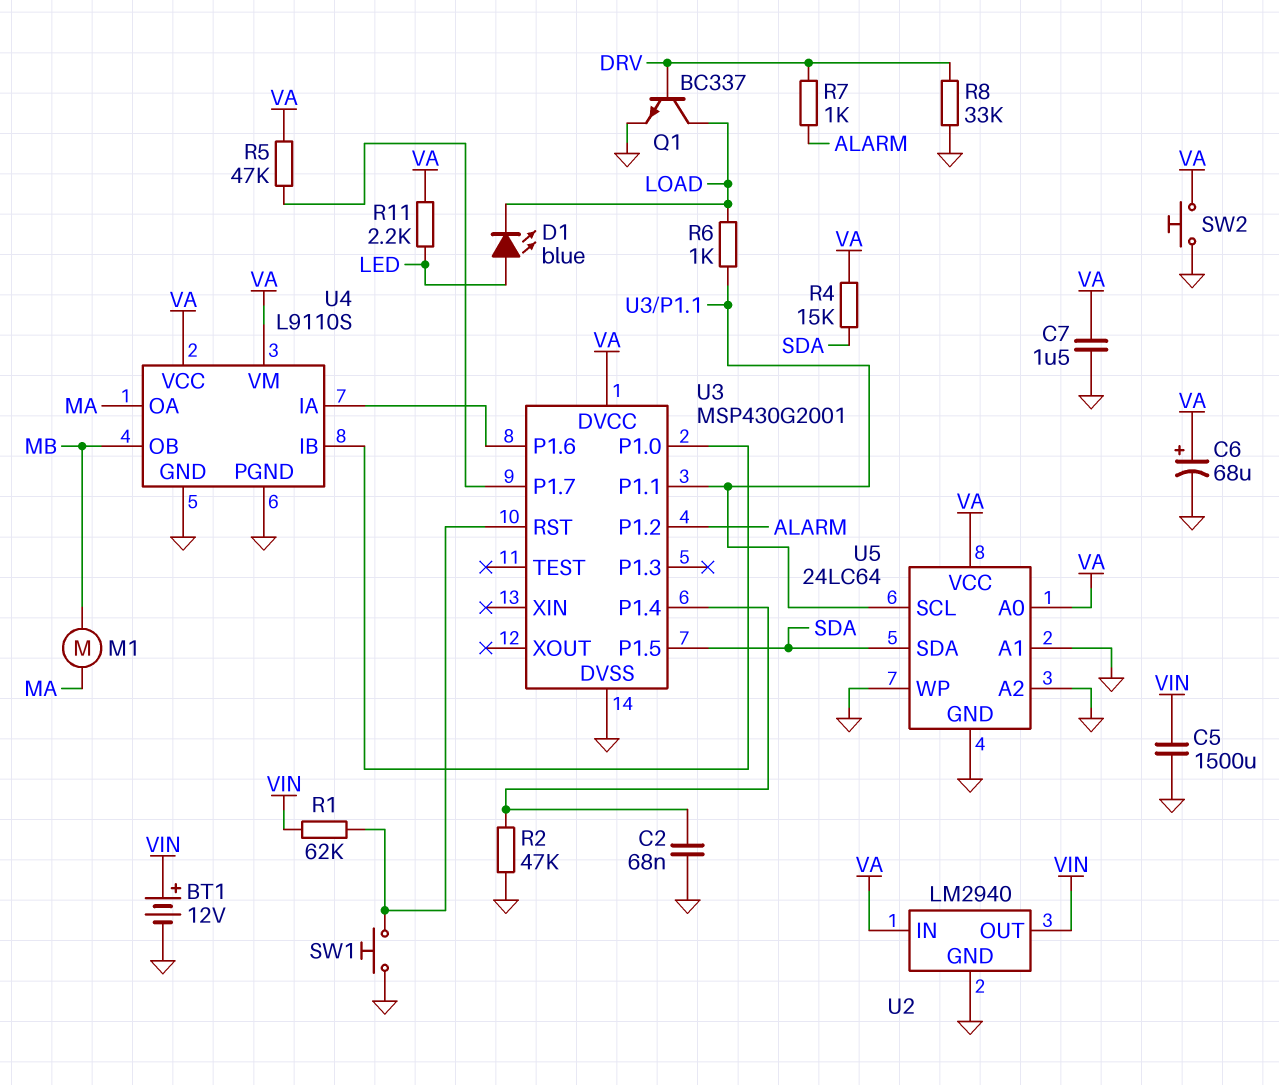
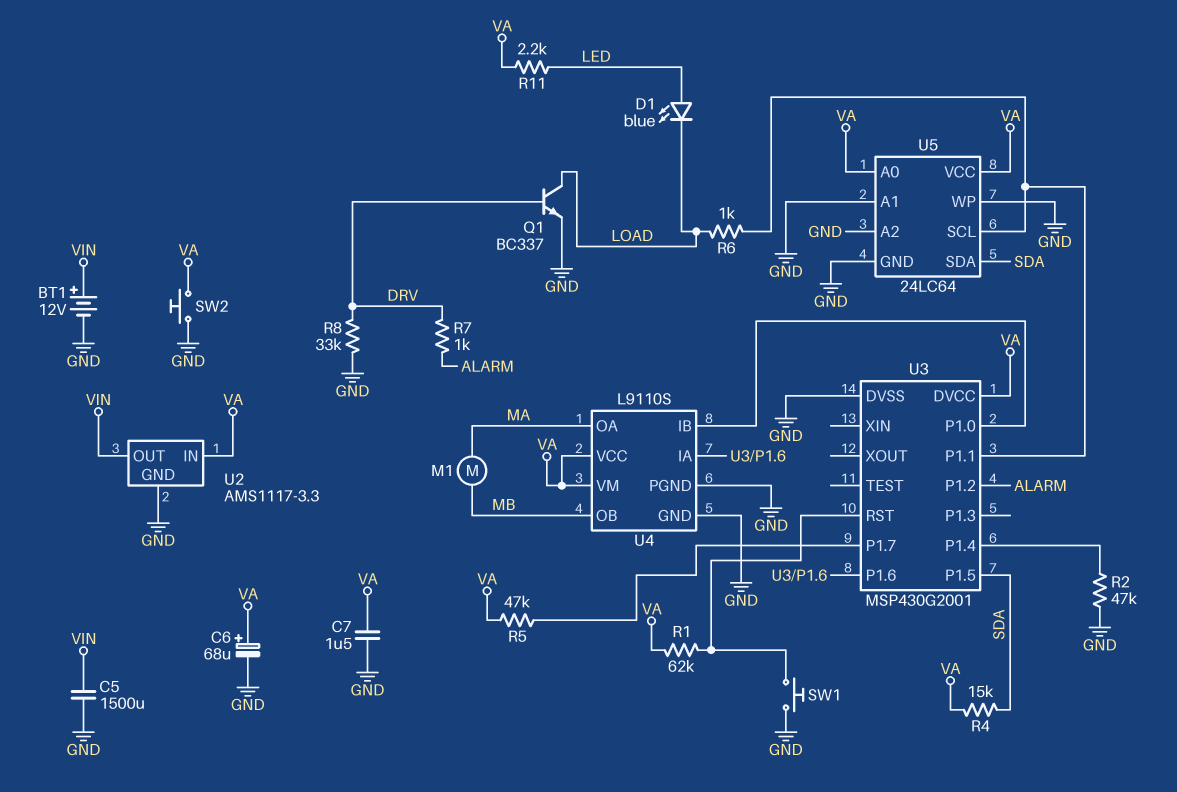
C2: 68nF (GND, U3/P1.4) -> none
R1: 62k (U3/RST, VIN) -> 62k (U3/RST, VA)
U2: LM2940 -> AMS1117-3.3

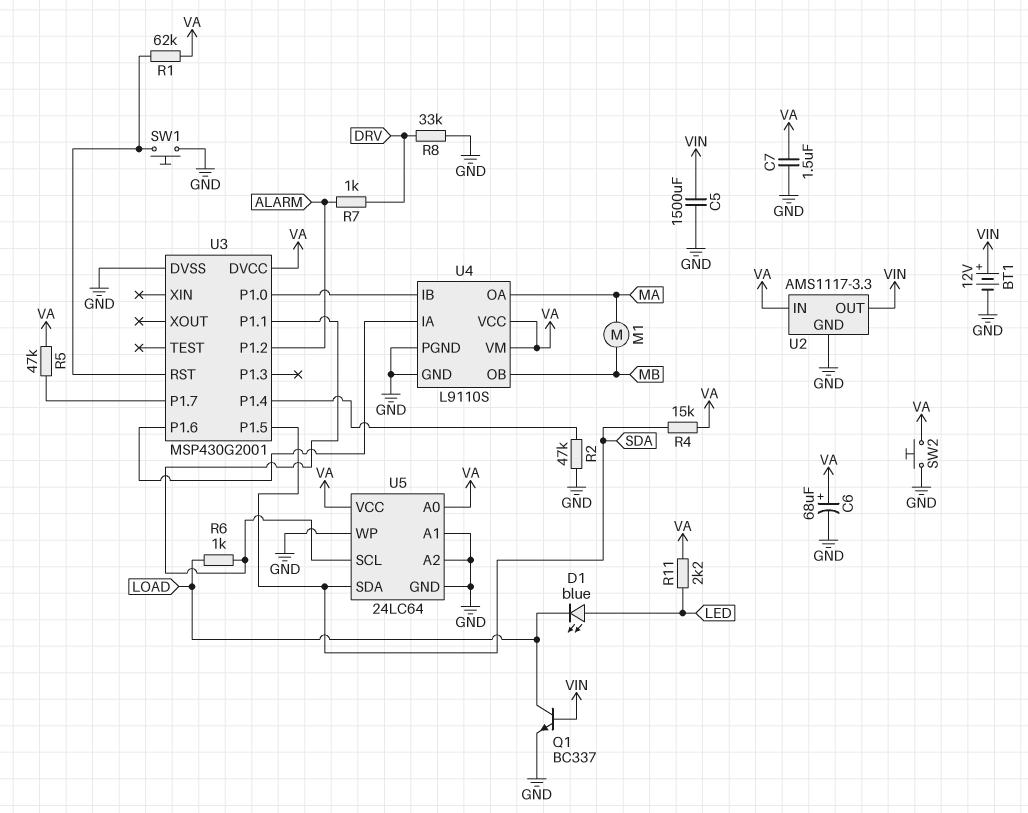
Q1: NPN BC337 (B DRV, C LOAD, E GND) -> NPN BC337 (B VIN, C LOAD, E GND)

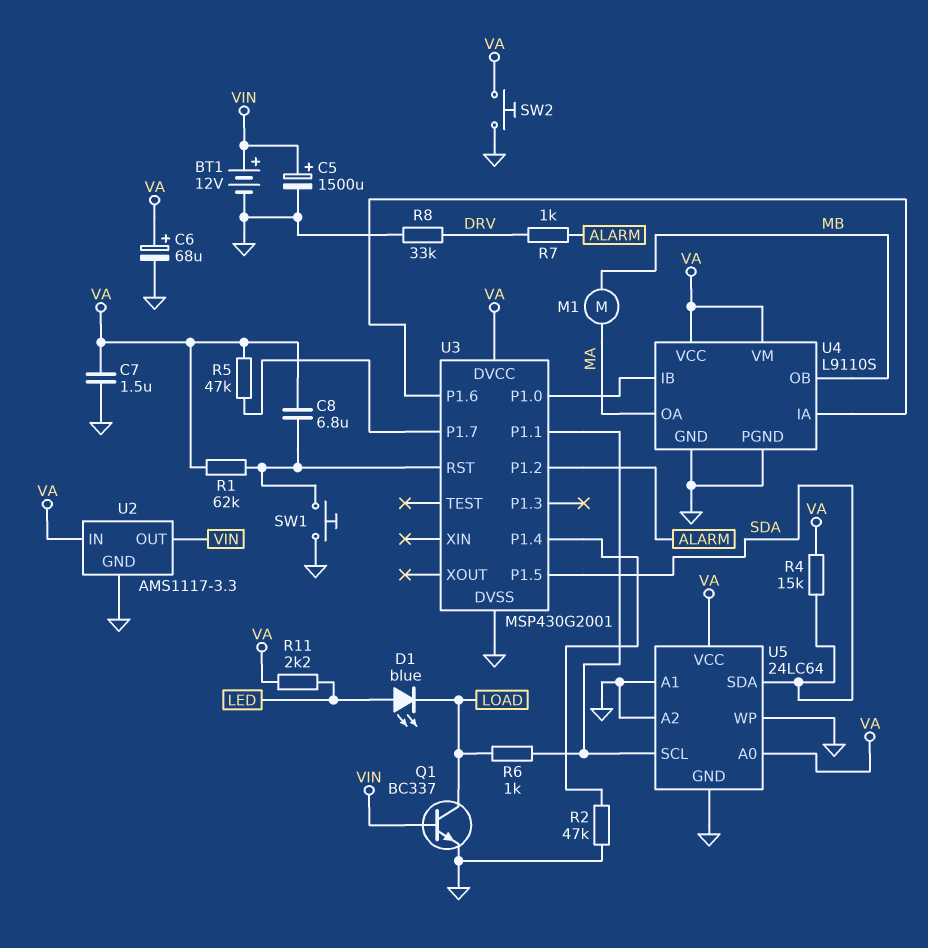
C5: 1500uF (GND, VIN) -> 1500uF (plus VIN, minus GND)
C8: none -> 6.8uF (U3/RST, VA)

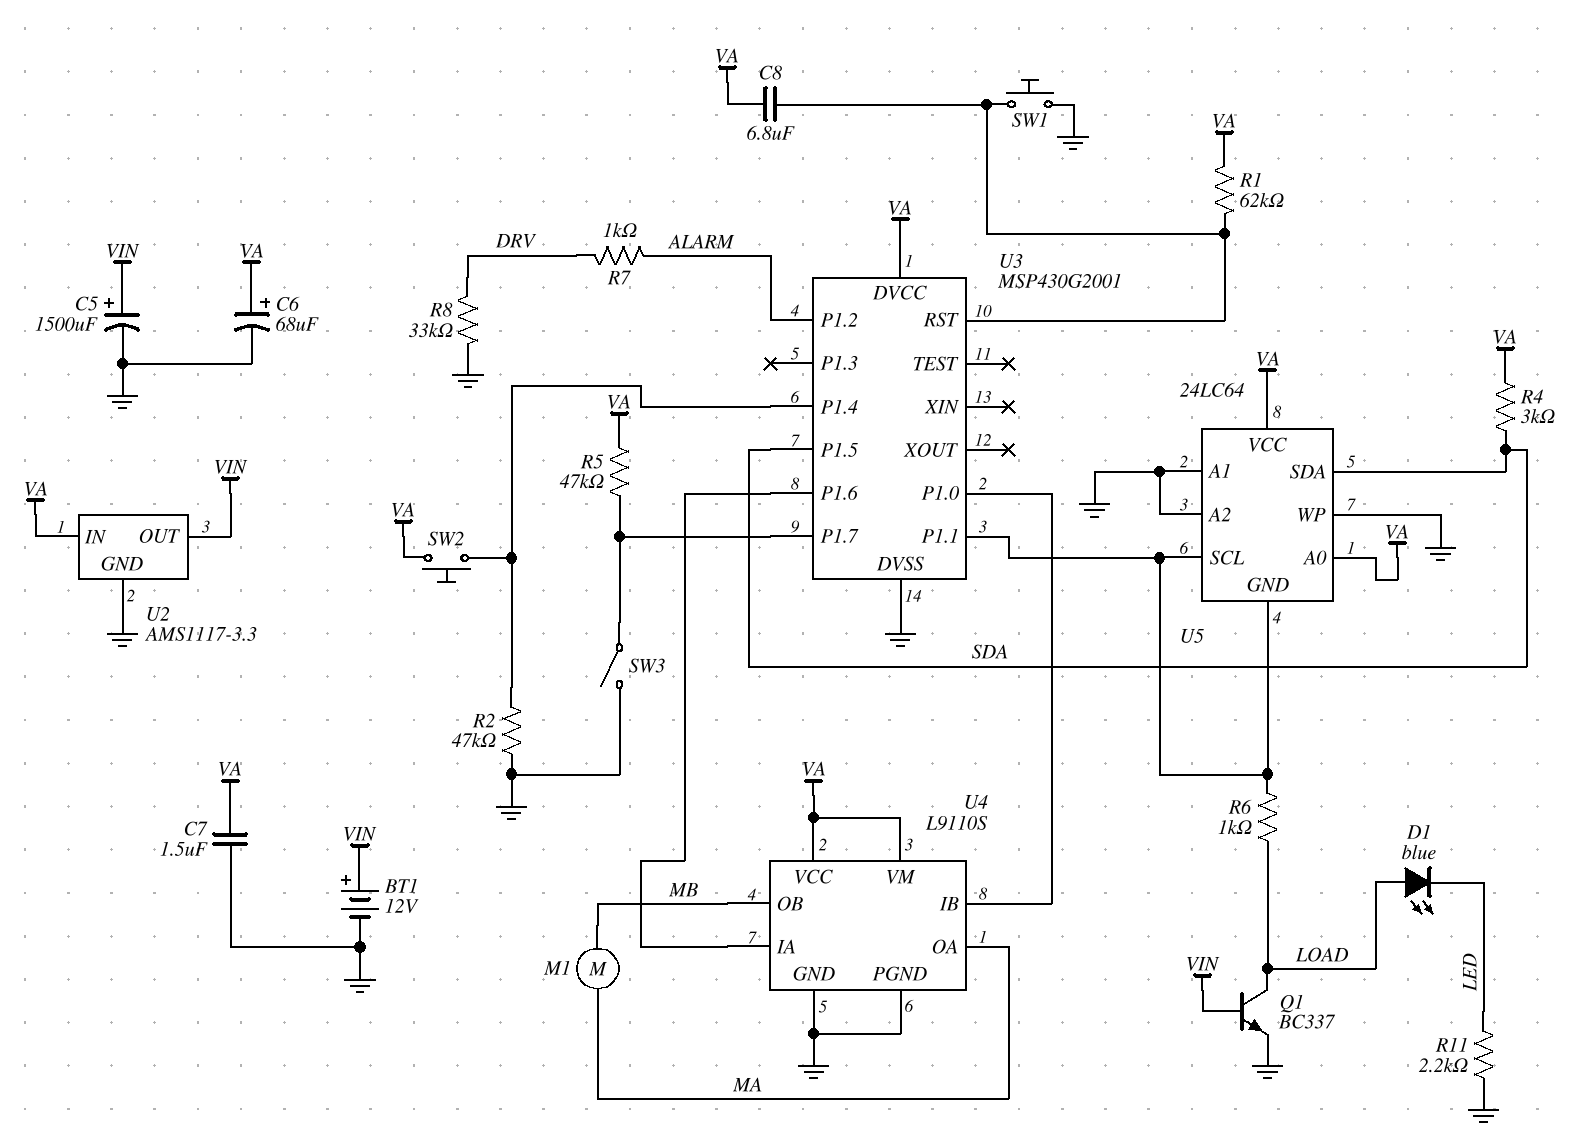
D1: LED blue (A LED, K LOAD) -> LED blue (A LOAD, K LED)
R4: 15k (SDA, VA) -> 3k (SDA, VA)
R11: 2.2k (LED, VA) -> 2.2k (GND, LED)
SW2: button (GND, VA) -> button (U3/P1.4, VA)
SW3: none -> switch (GND, U3/P1.7)
U5 pin GND: GND -> U3/P1.1

